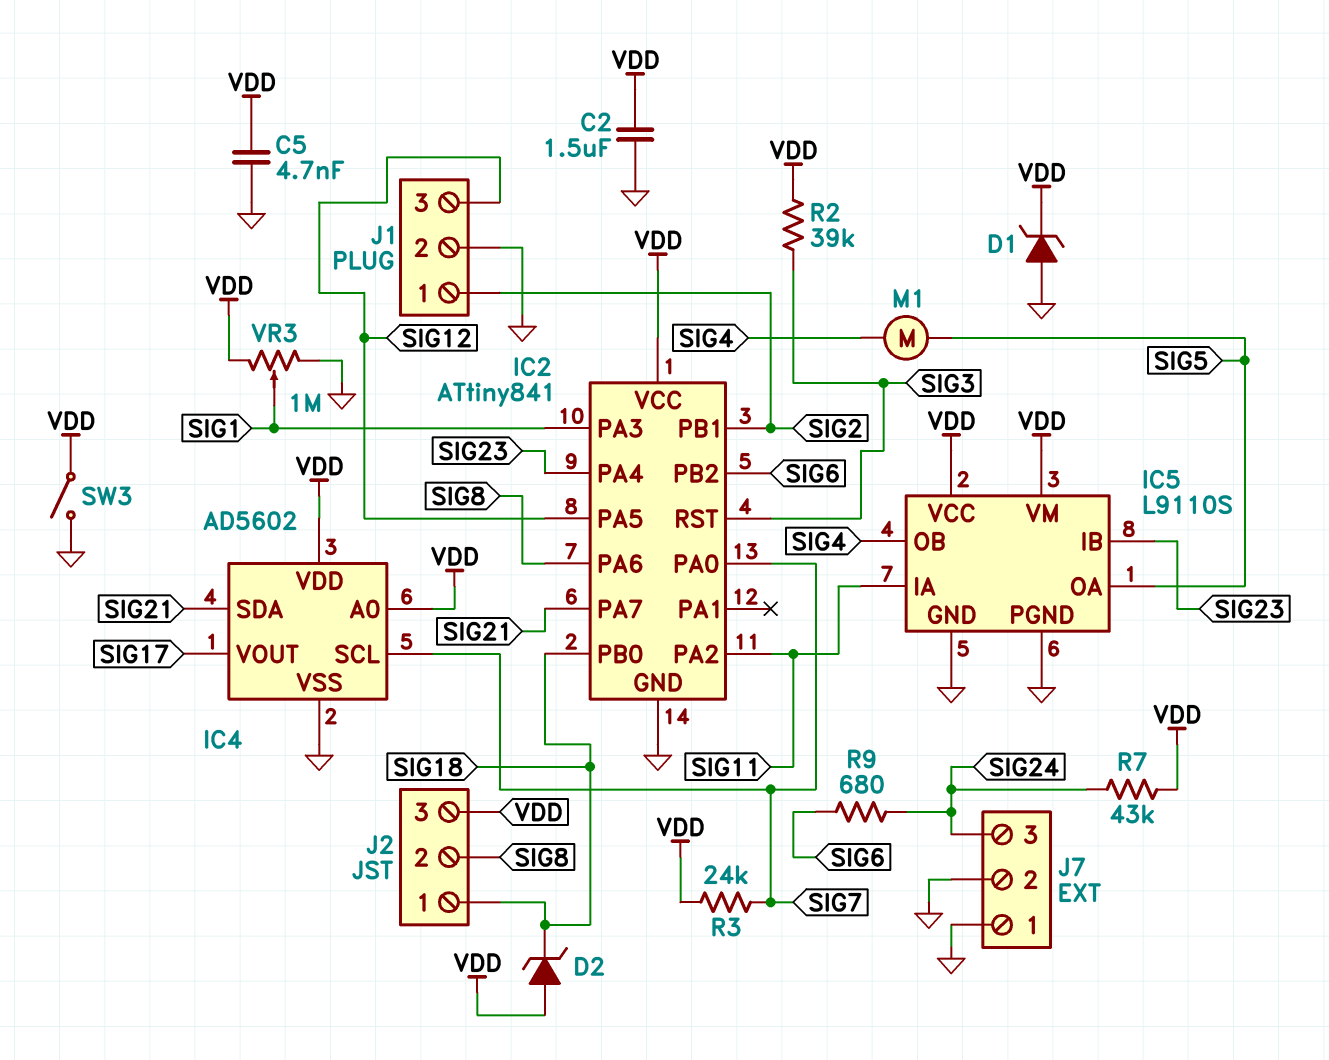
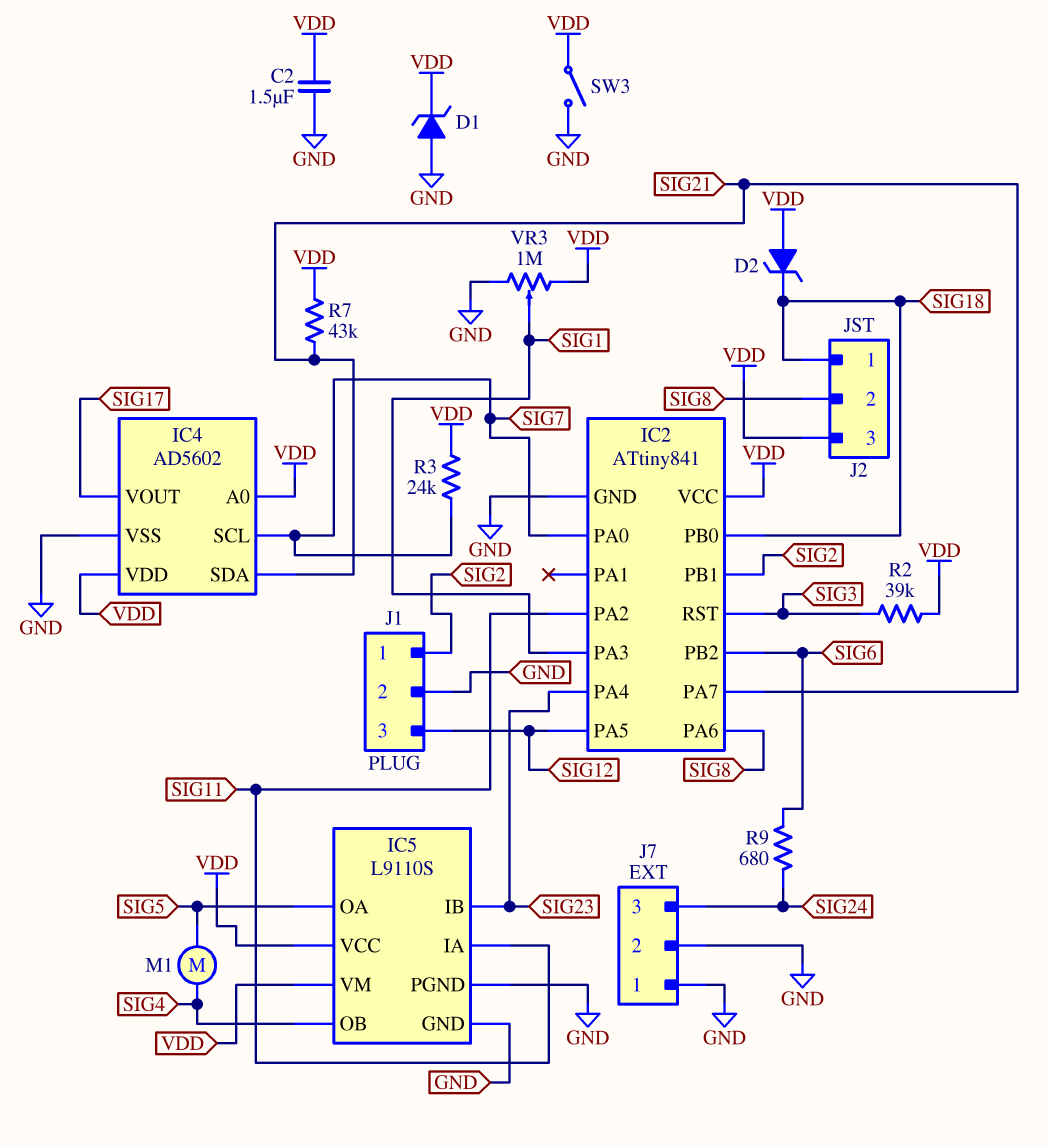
C5: 4.7nF (GND, VDD) -> none
R7: 43k (SIG24, VDD) -> 43k (SIG21, VDD)

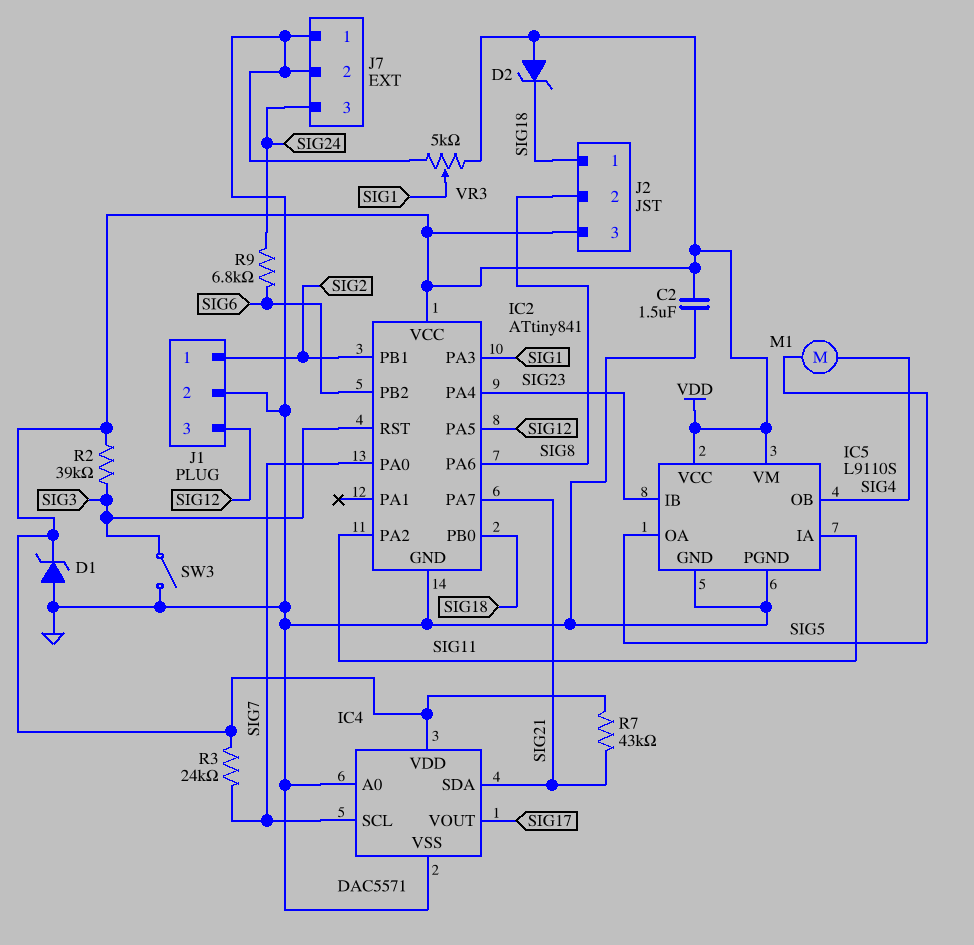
IC4: AD5602 -> DAC5571
IC4 pin A0: VDD -> GND
R9: 680 (SIG6, SIG24) -> 6.8k (SIG6, SIG24)
SW3: switch (GND, VDD) -> switch (GND, SIG3)
VR3: 1M (GND, VDD, wiper SIG1) -> 5k (GND, VDD, wiper SIG1)

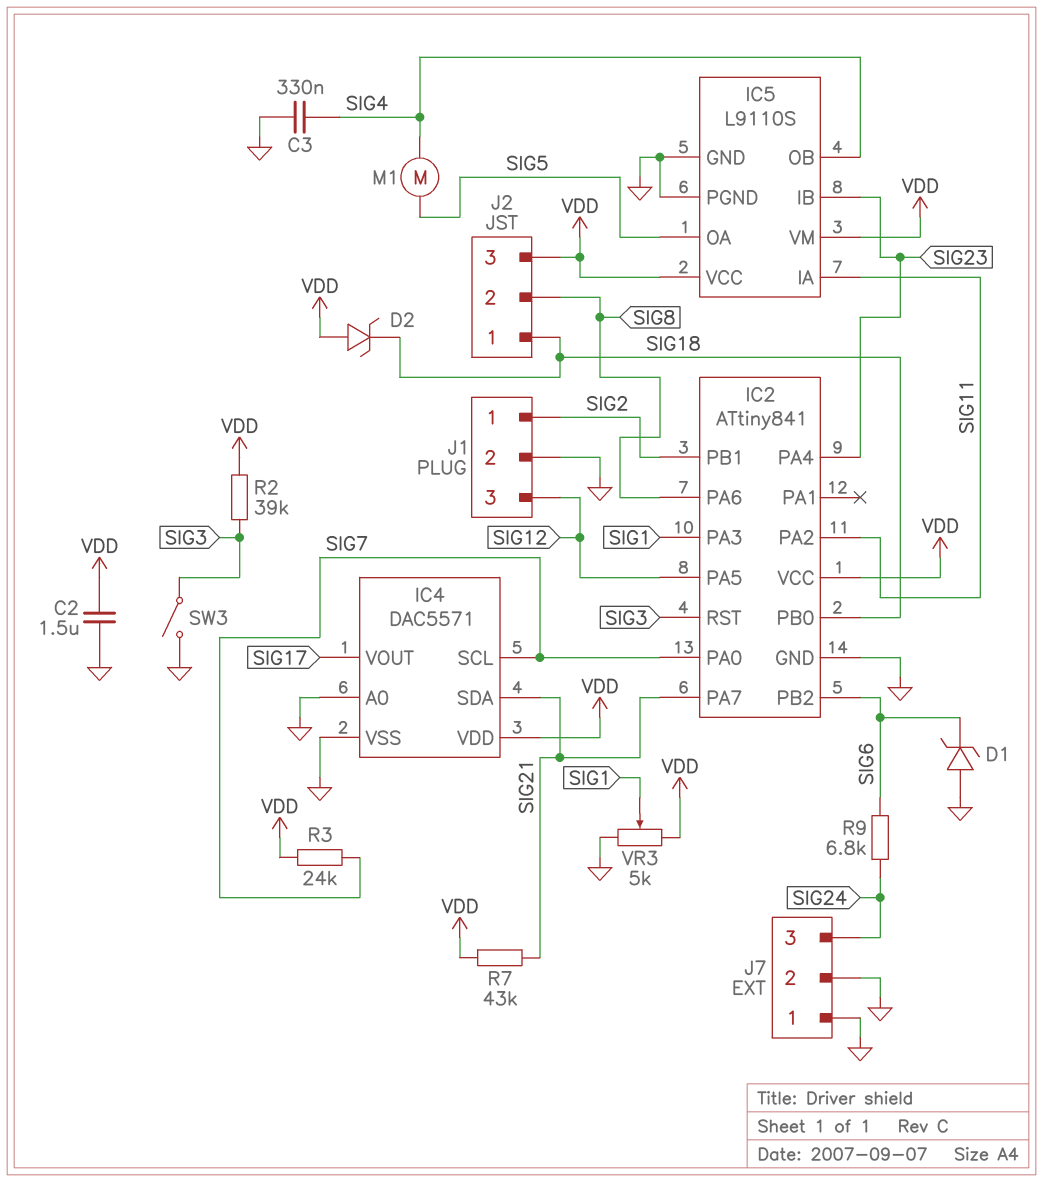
C3: none -> 330nF (GND, SIG4)
D1: zener (A GND, K VDD) -> zener (A GND, K SIG6)

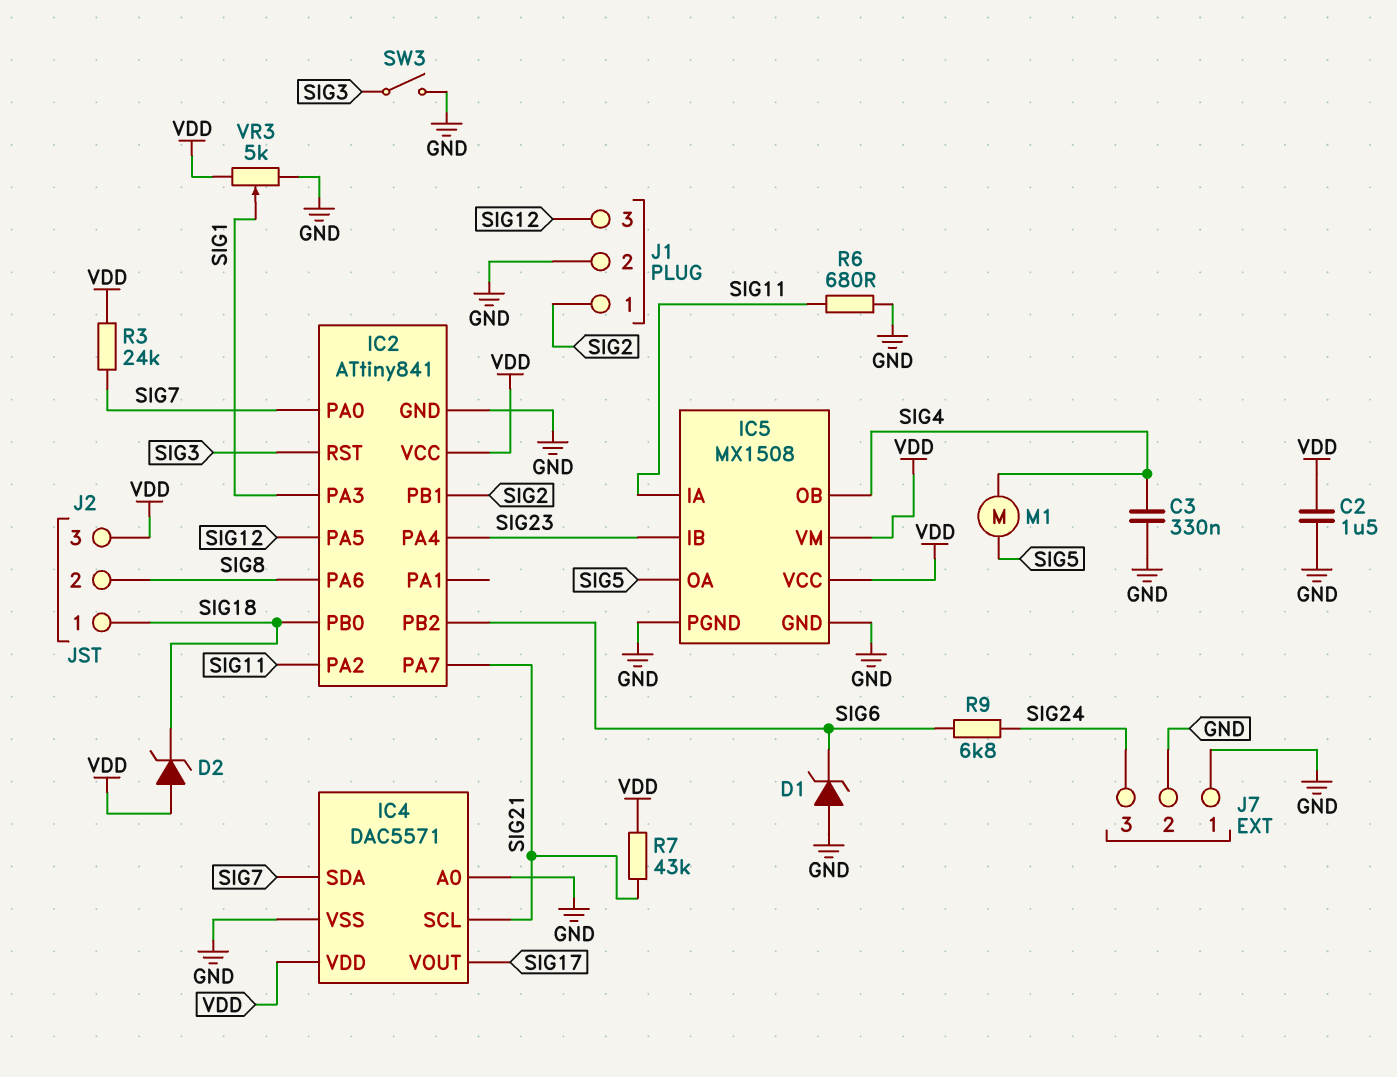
IC4 pin SCL: SIG7 -> SIG21
IC4 pin SDA: SIG21 -> SIG7
IC5: L9110S -> MX1508
R2: 39k (SIG3, VDD) -> none
R6: none -> 680 (GND, SIG11)

